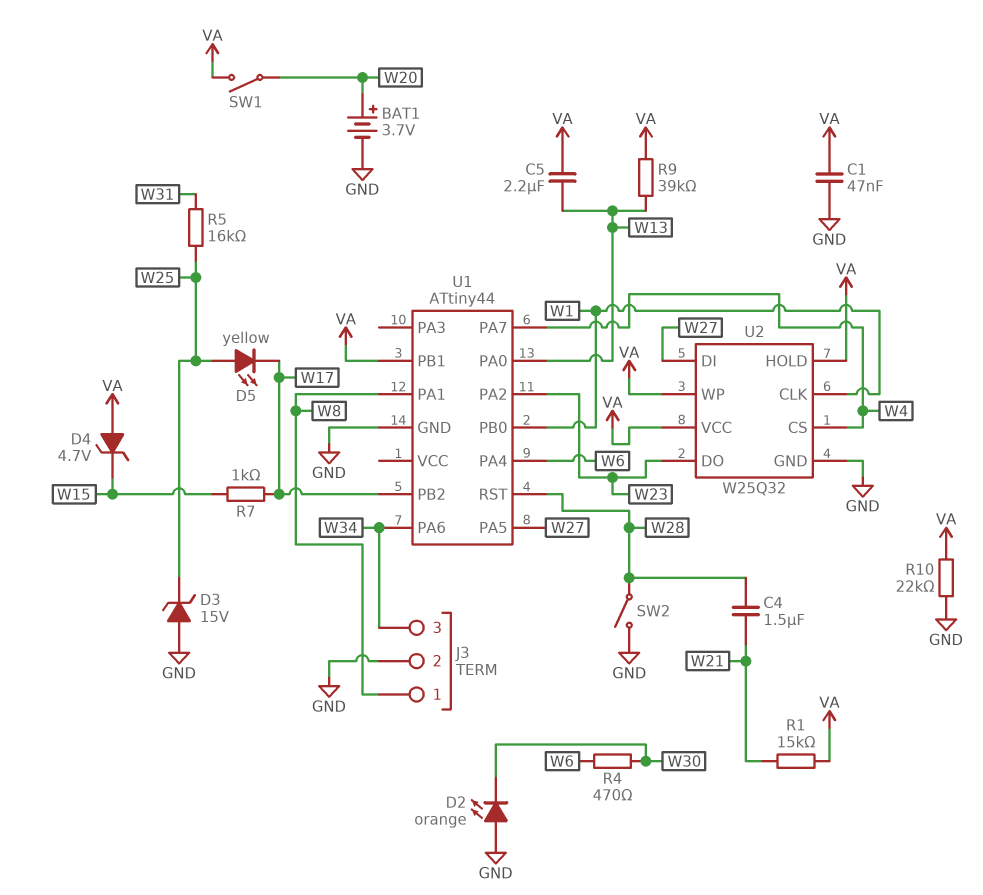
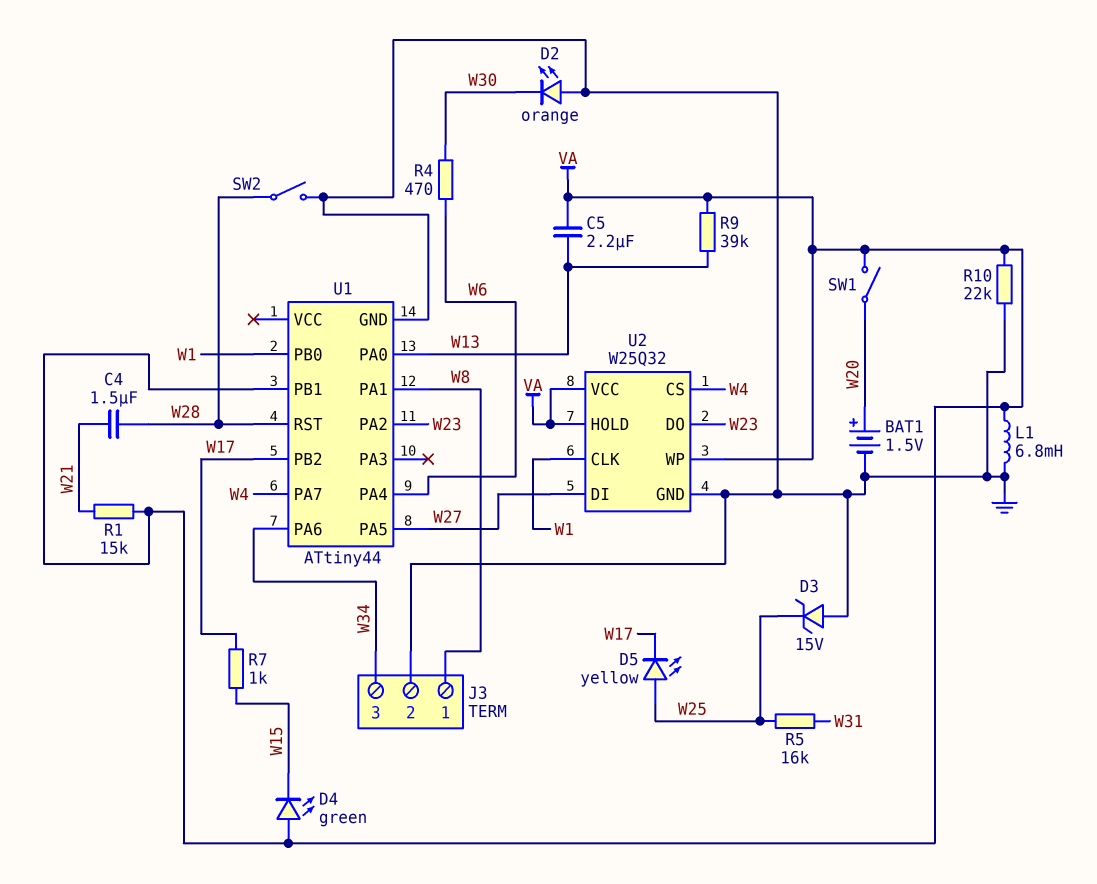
BAT1: 3.7V (plus W20, minus GND) -> 1.5V (plus W20, minus GND)
C1: 47nF (GND, VA) -> none
D4: zener 4.7V (A VA, K W15) -> LED green (A VA, K W15)
L1: none -> 6.8mH (GND, VA)

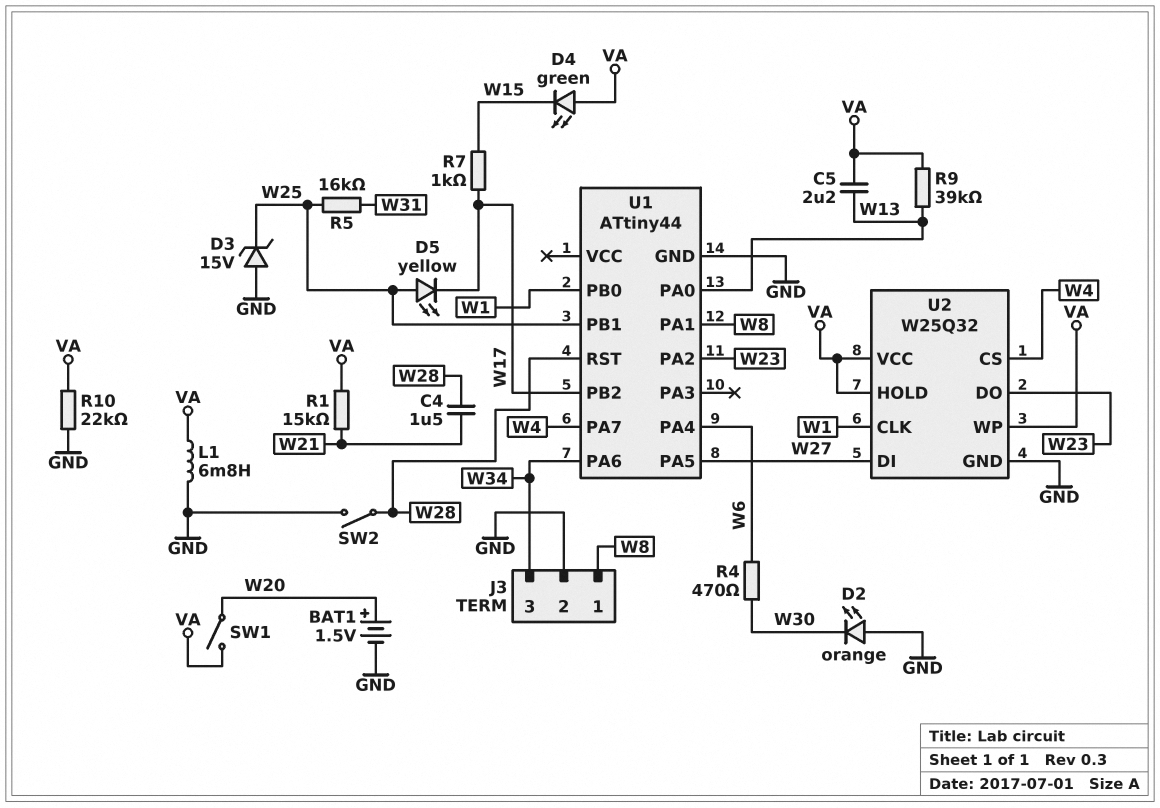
U1 pin PB1: VA -> W25

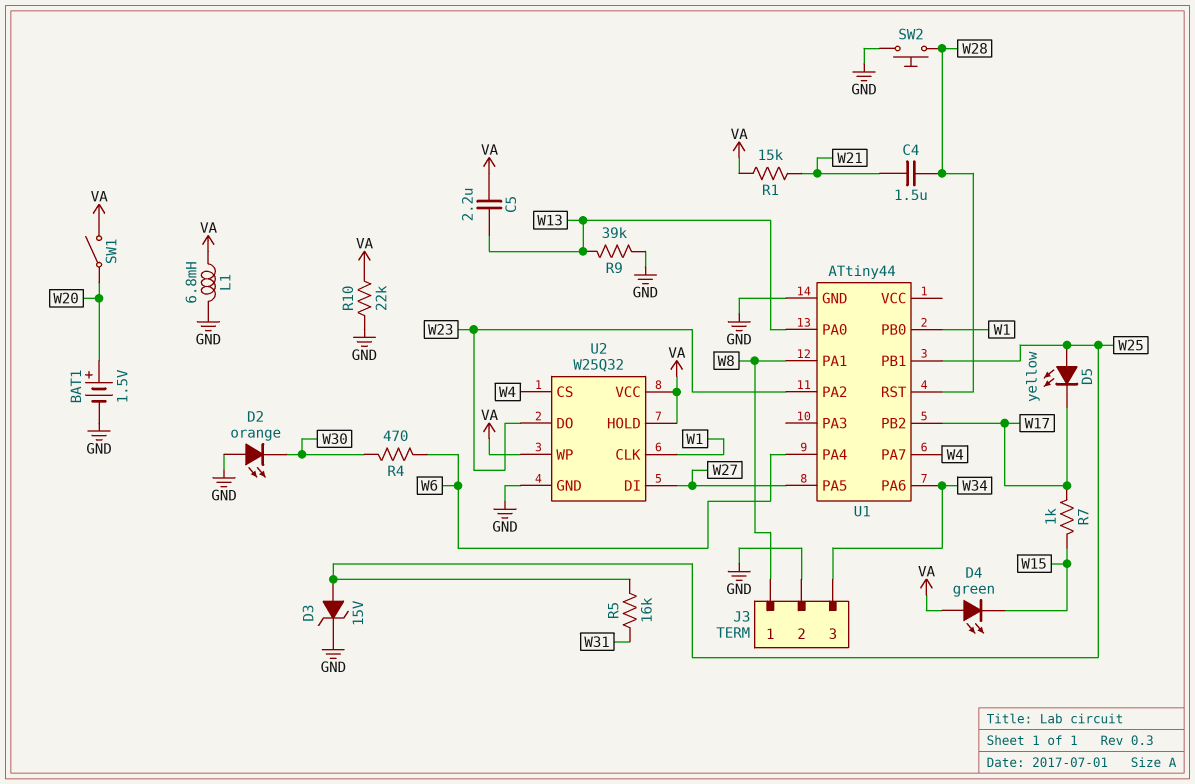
D3: zener 15V (A GND, K W25) -> zener 15V (A W25, K GND)
R9: 39k (VA, W13) -> 39k (GND, W13)
SW2: switch (GND, W28) -> button (GND, W28)

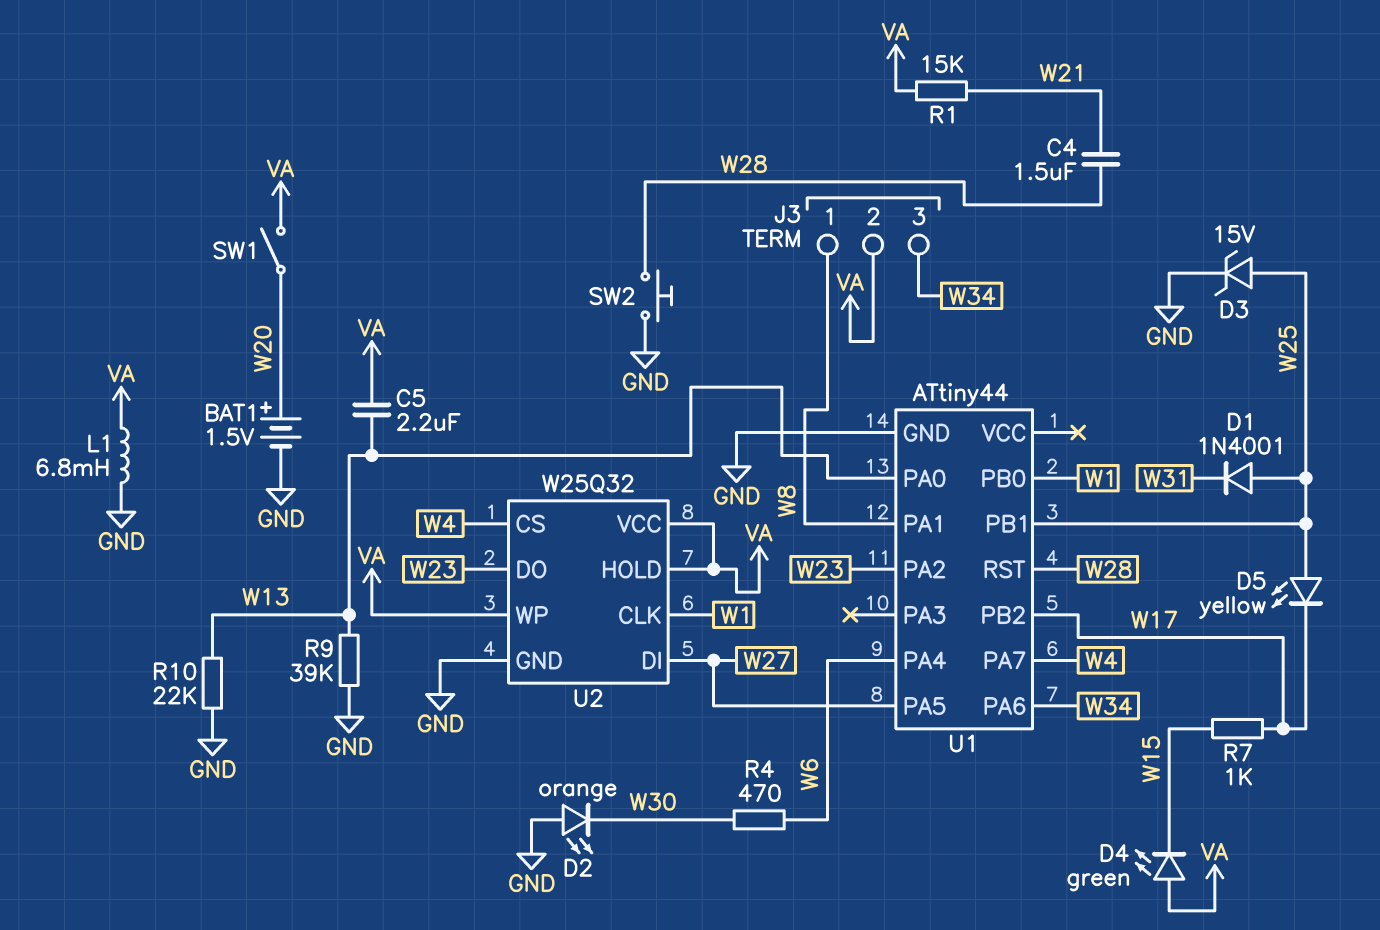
D1: none -> diode 1N4001 (A W25, K W31)
J3 pin 2: GND -> VA
R5: 16k (W25, W31) -> none
R10: 22k (GND, VA) -> 22k (GND, W13)

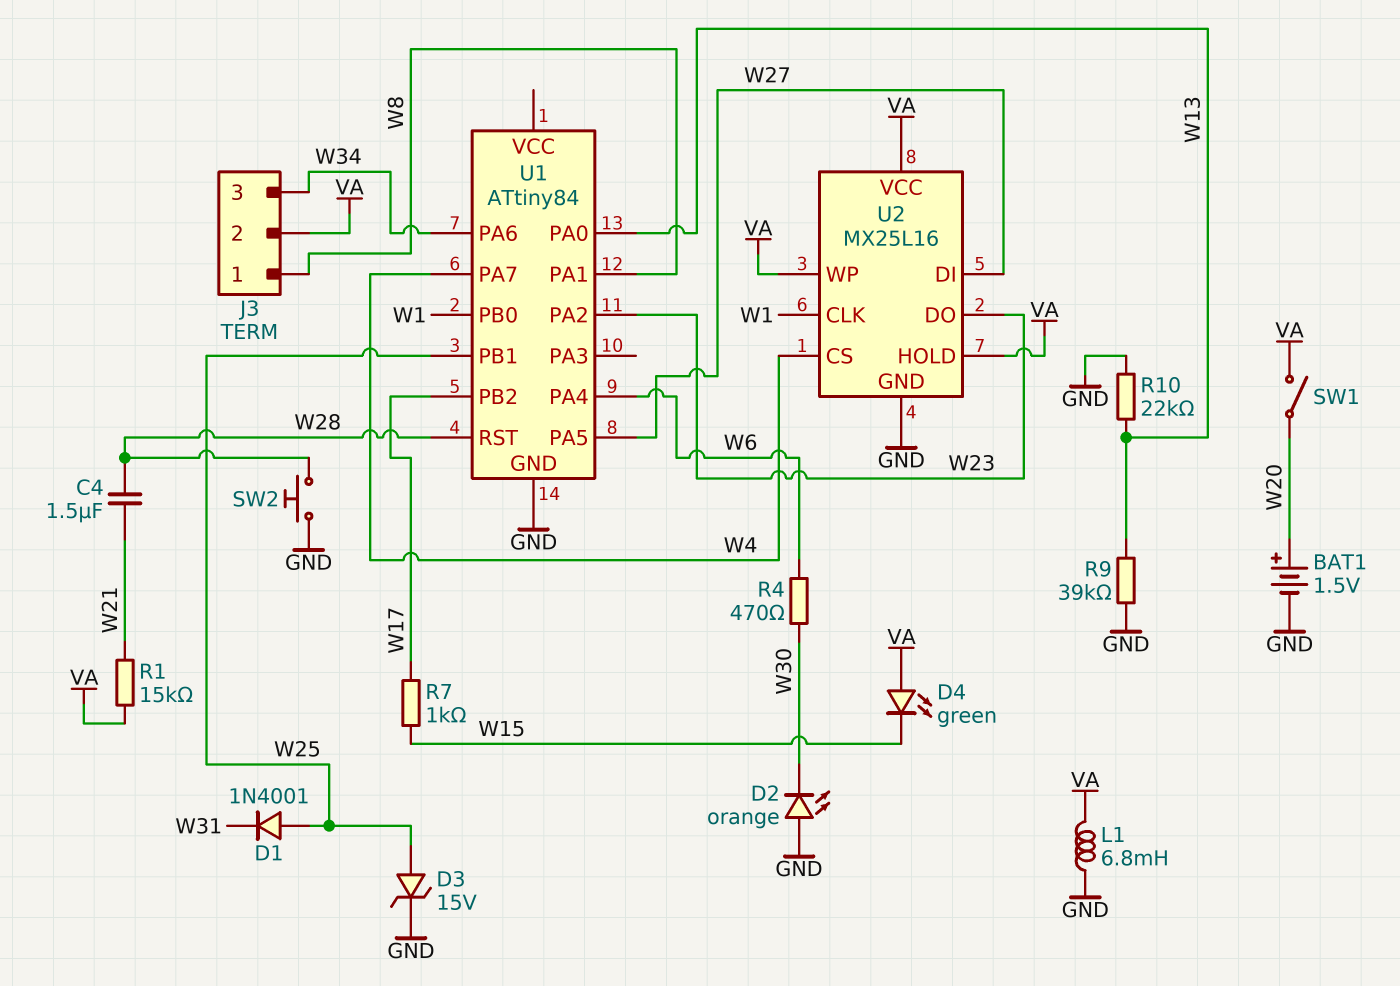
C5: 2.2uF (VA, W13) -> none
D5: LED yellow (A W25, K W17) -> none
U1: ATtiny44 -> ATtiny84
U2: W25Q32 -> MX25L16

